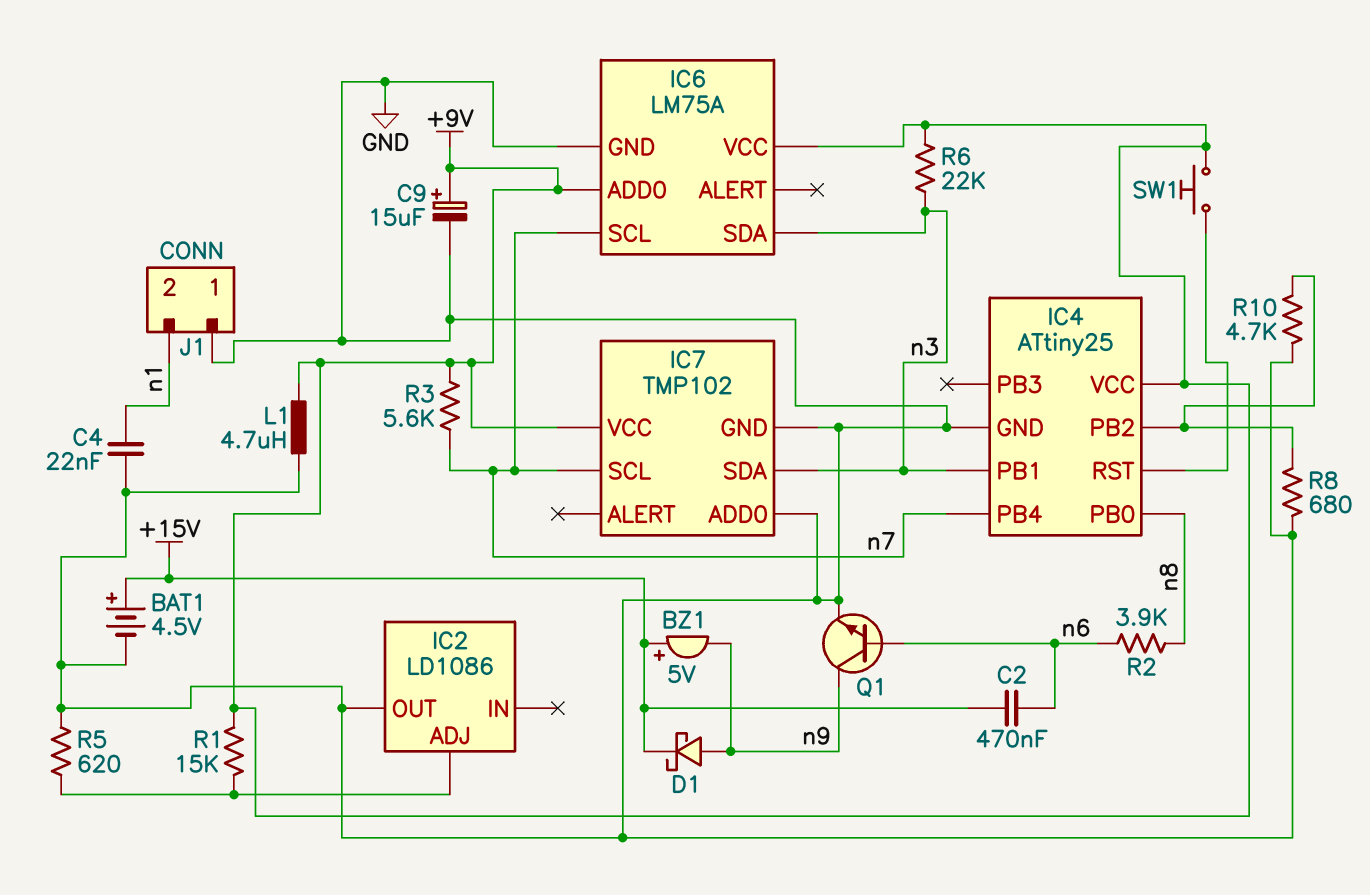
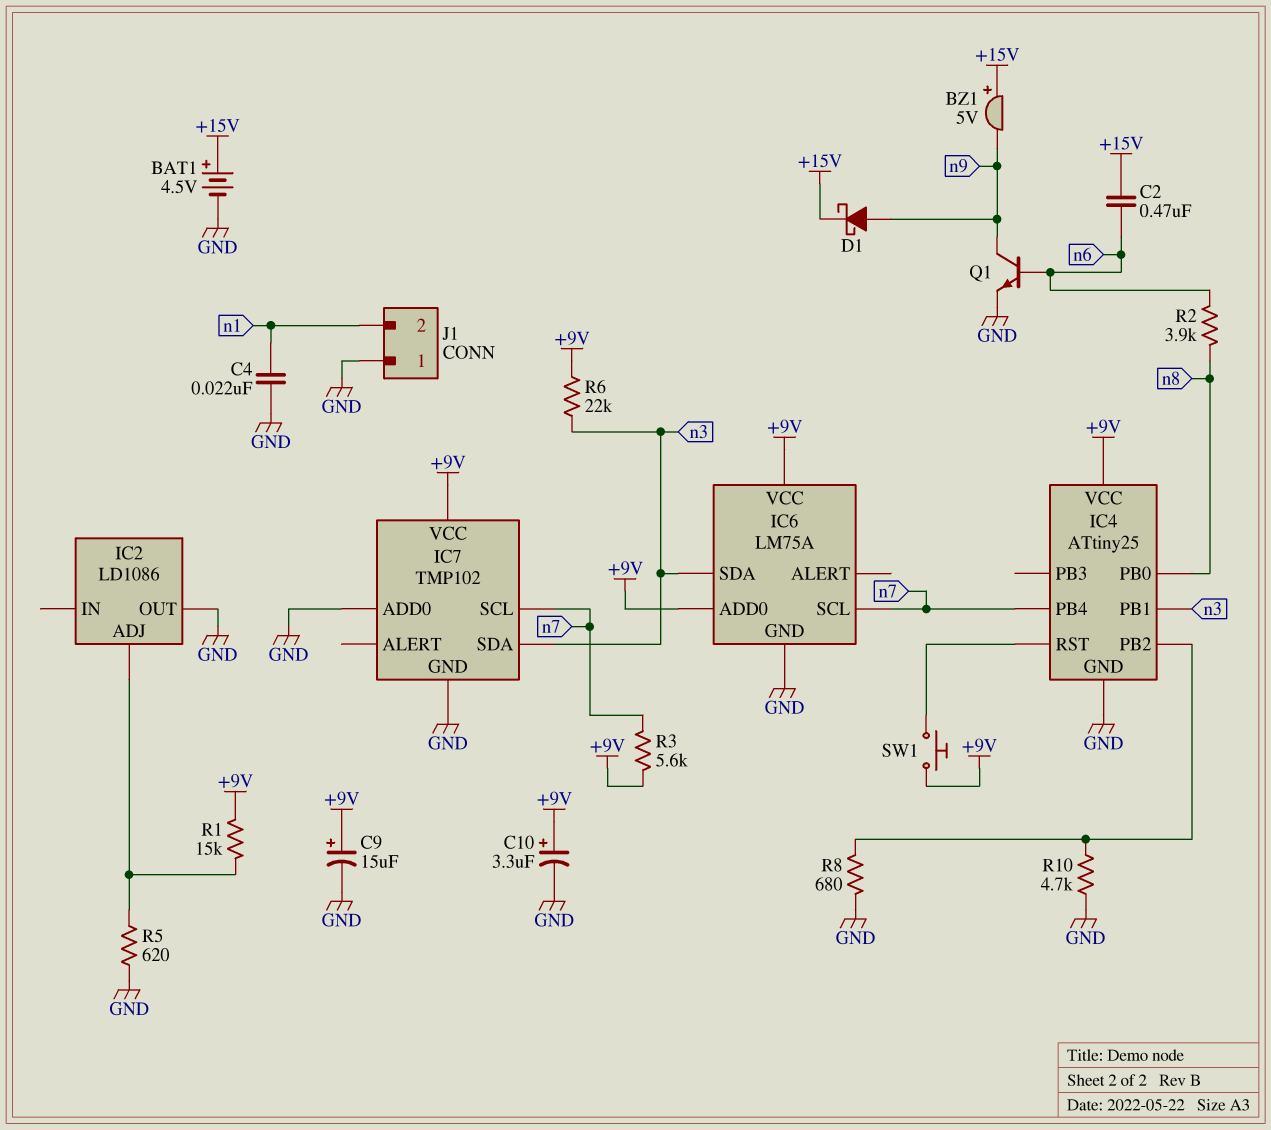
C10: none -> 3.3uF (plus +9V, minus GND)
L1: 4.7uH (+9V, GND) -> none

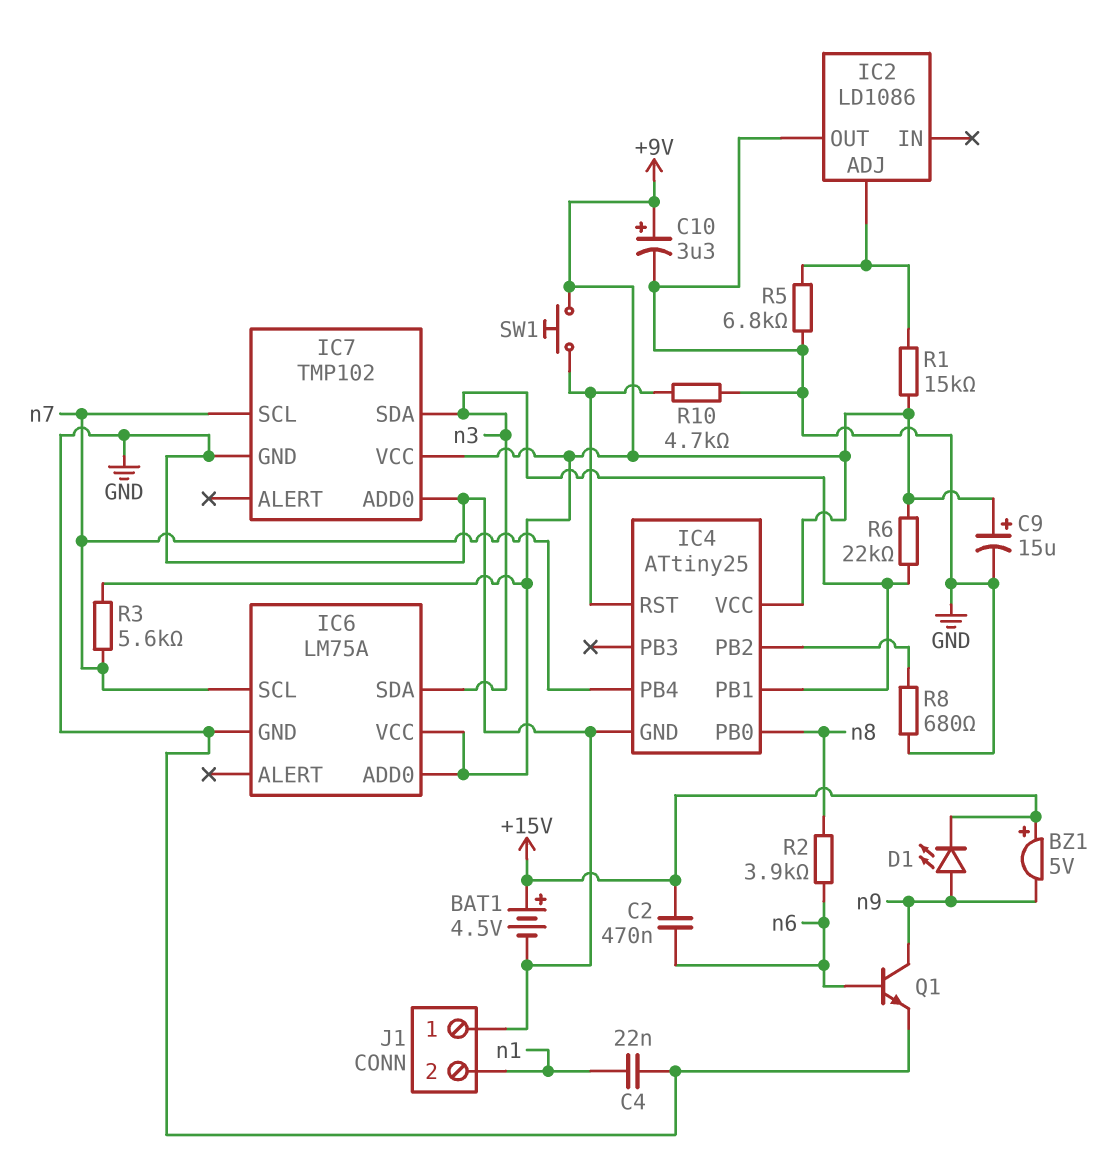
D1: schottky (A n9, K +15V) -> LED (A n9, K +15V)
R5: 620 (GND, IC2/ADJ) -> 6.8k (GND, IC2/ADJ)
R10: 4.7k (GND, IC4/PB2) -> 4.7k (GND, IC4/RST)

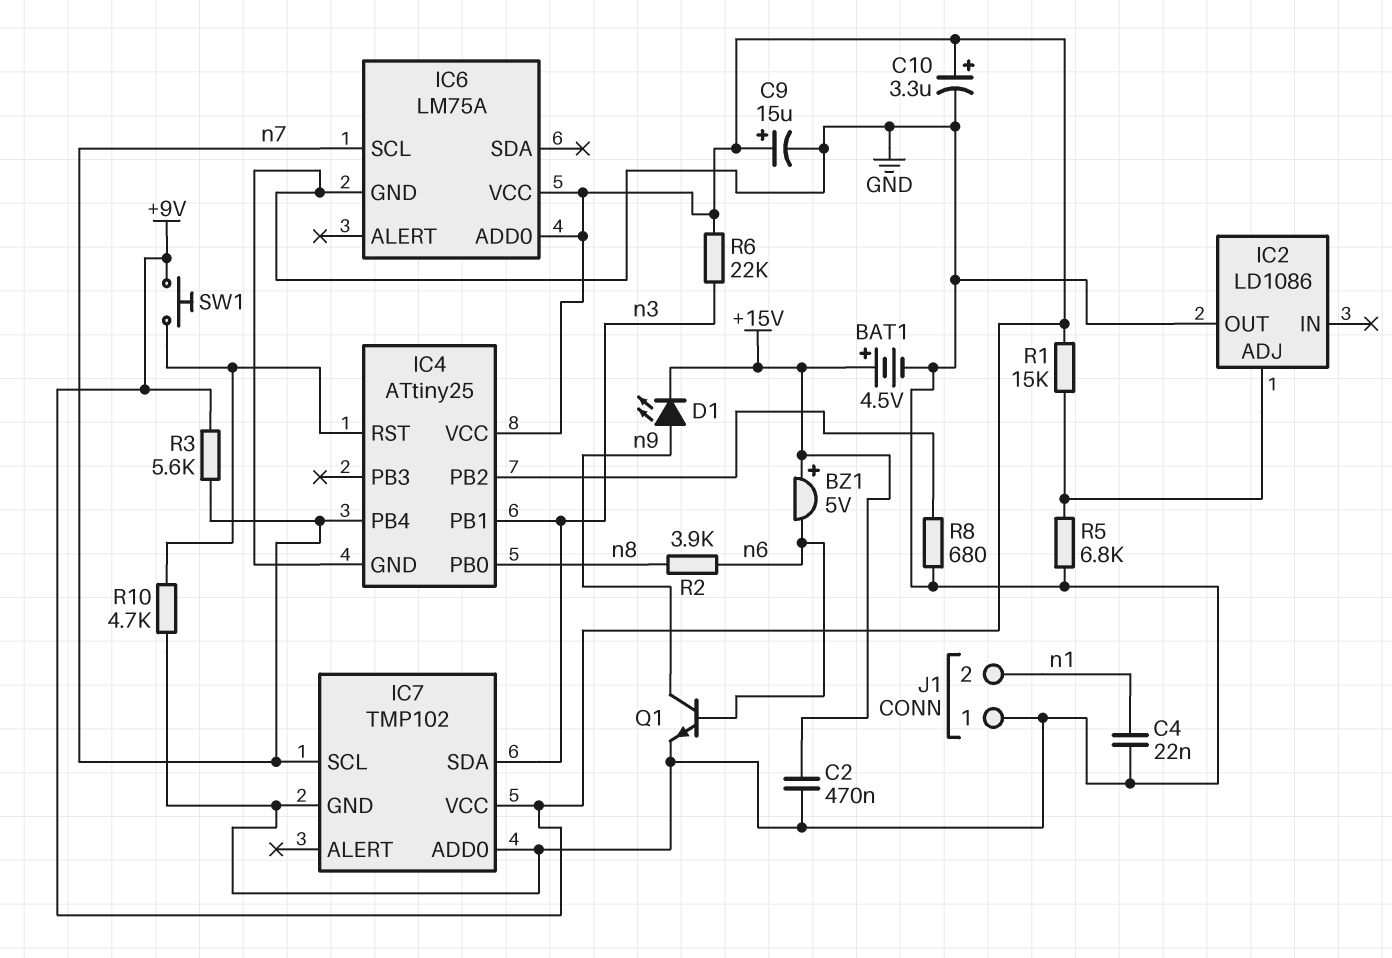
BZ1: buzzer 5V (plus +15V, minus n9) -> buzzer 5V (plus +15V, minus n6)
C2: 470nF (+15V, n6) -> 470nF (+15V, GND)
IC6 pin SDA: n3 -> none

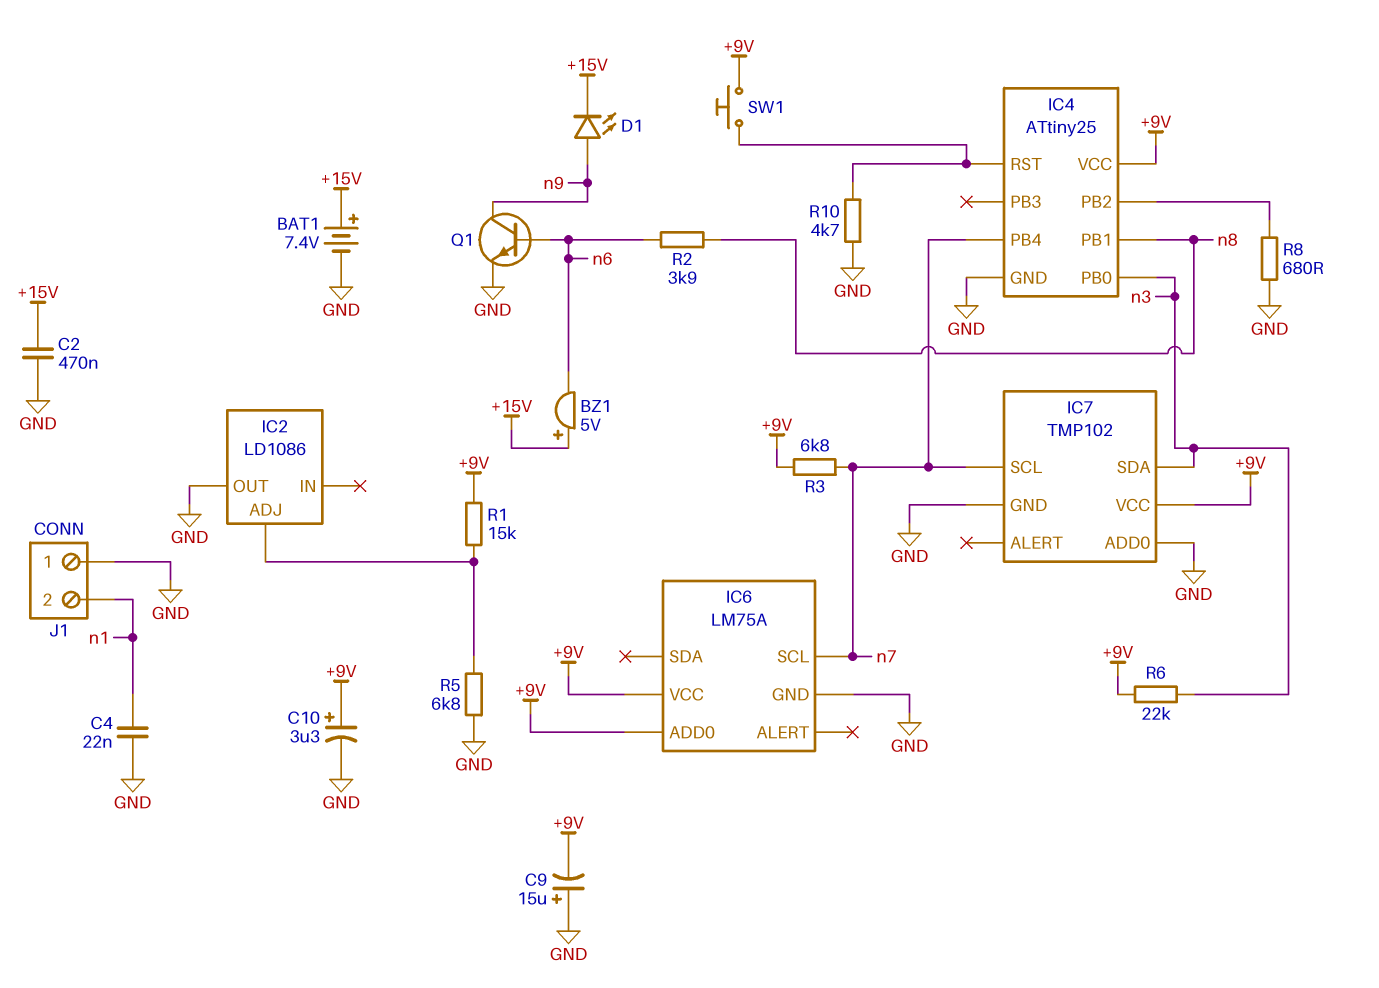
BAT1: 4.5V (plus +15V, minus GND) -> 7.4V (plus +15V, minus GND)
C9: 15uF (plus +9V, minus GND) -> 15uF (plus GND, minus +9V)
IC4 pin PB0: n8 -> n3
IC4 pin PB1: n3 -> n8
R3: 5.6k (+9V, n7) -> 6.8k (+9V, n7)

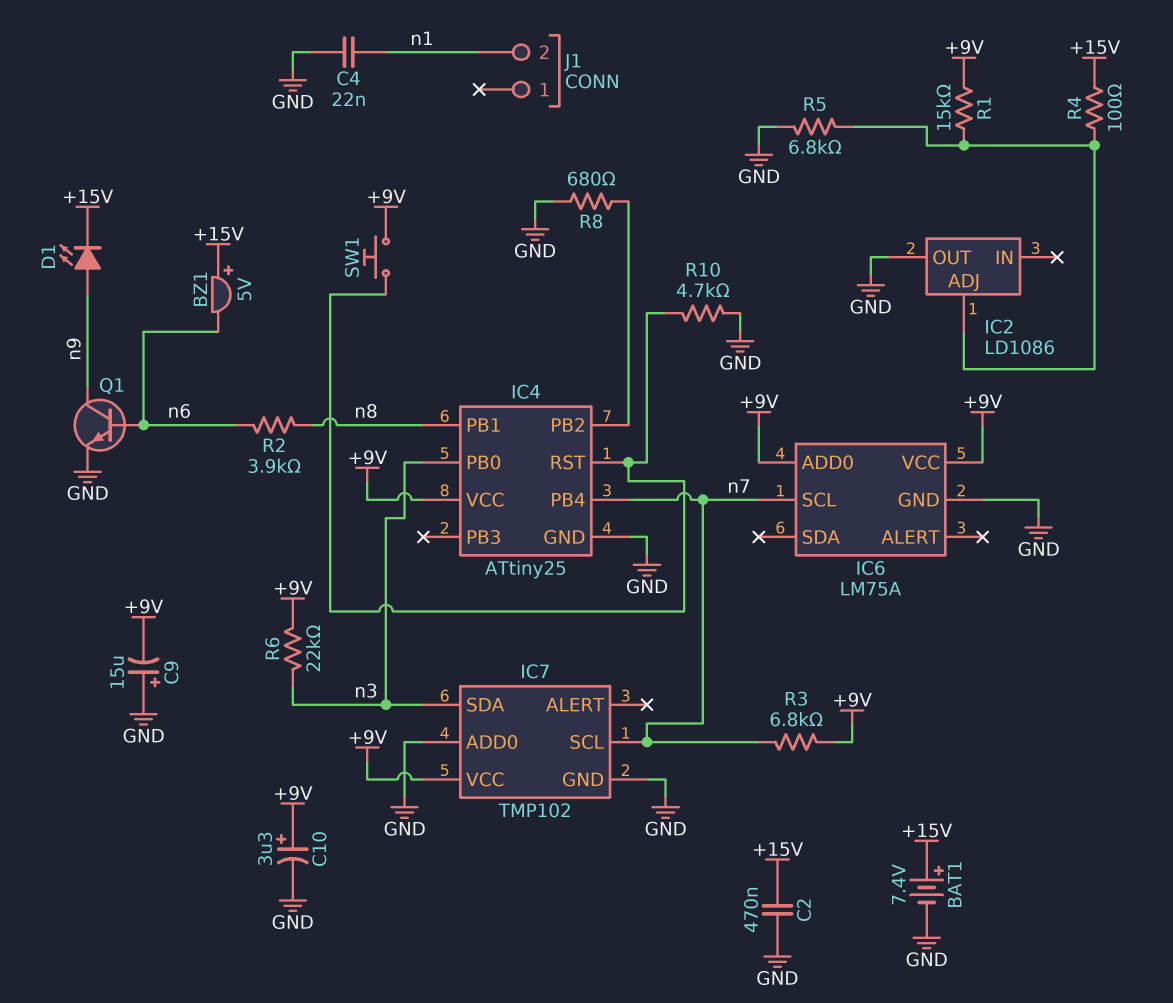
J1 pin 1: GND -> none
R4: none -> 100 (+15V, IC2/ADJ)

